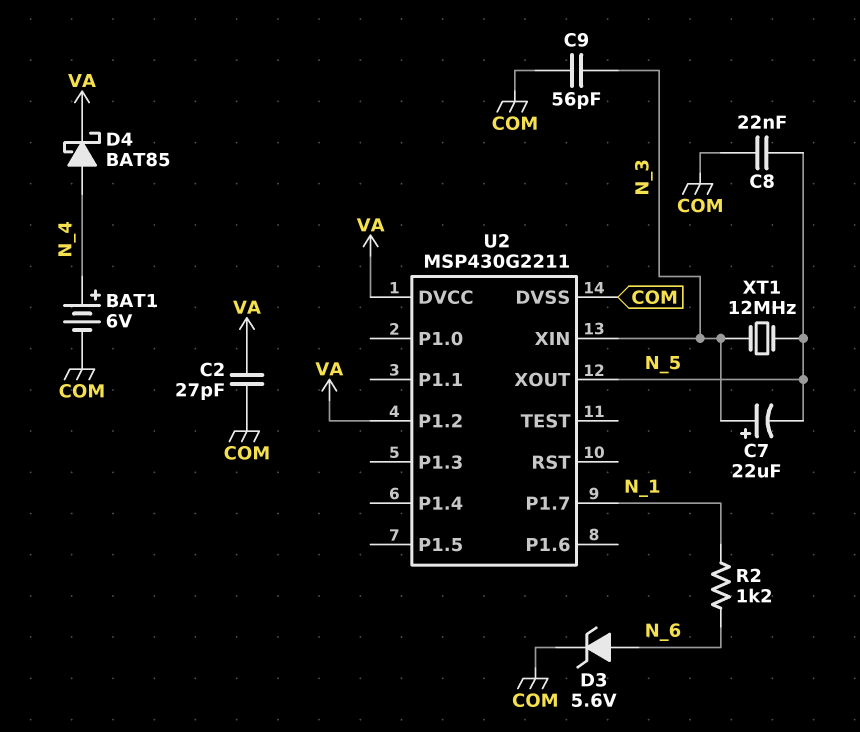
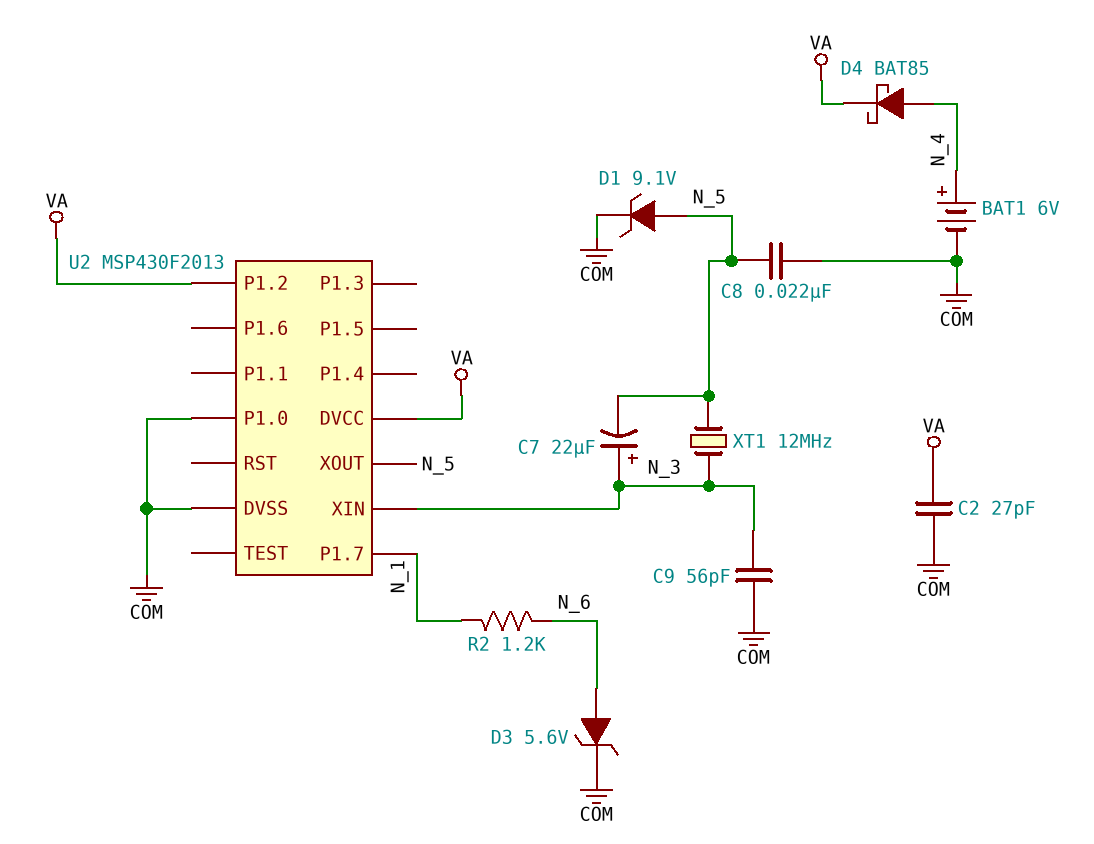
D1: none -> zener 9.1V (A N_5, K COM)
U2: MSP430G2211 -> MSP430F2013
U2 pin P1.0: none -> COM

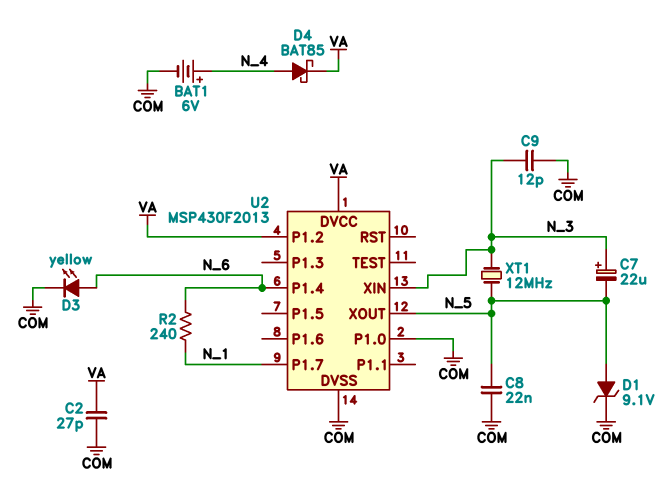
C9: 56pF (COM, N_3) -> 12pF (COM, N_3)
D3: zener 5.6V (A N_6, K COM) -> LED yellow (A N_6, K COM)
R2: 1.2k (N_1, N_6) -> 240 (N_1, N_6)
U2 pin P1.4: none -> N_6

